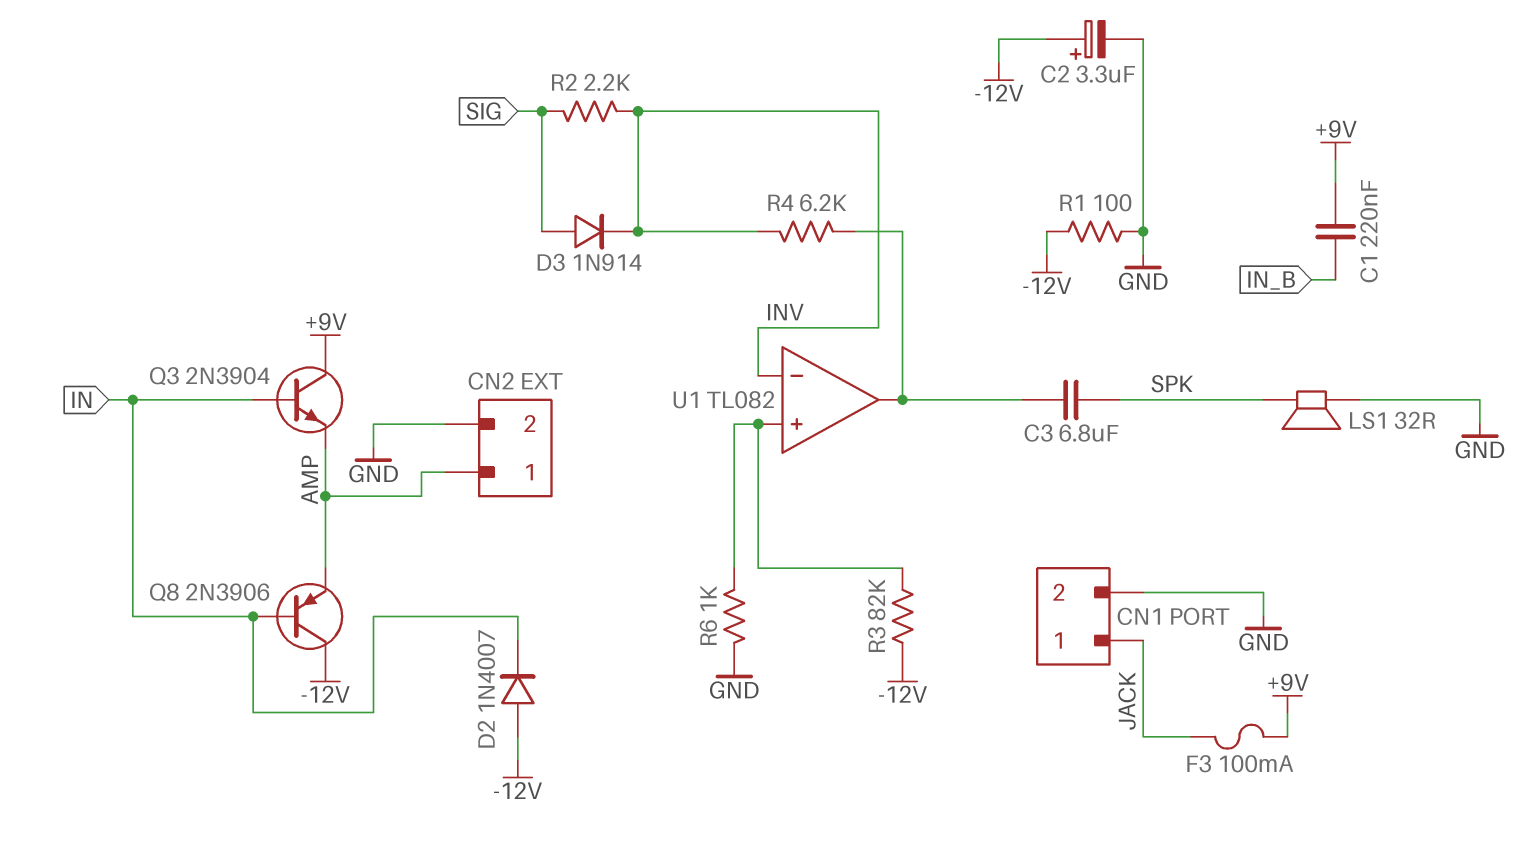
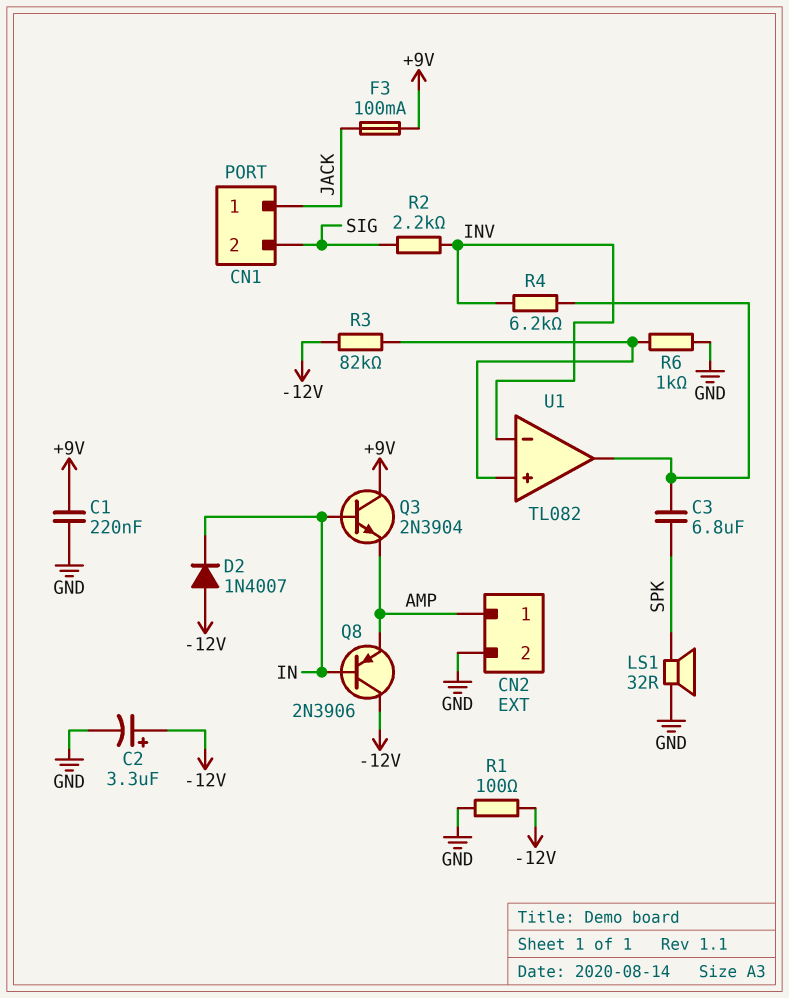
C1: 220nF (+9V, IN_B) -> 220nF (+9V, GND)
CN1 pin 2: GND -> SIG
D3: diode 1N914 (A SIG, K INV) -> none

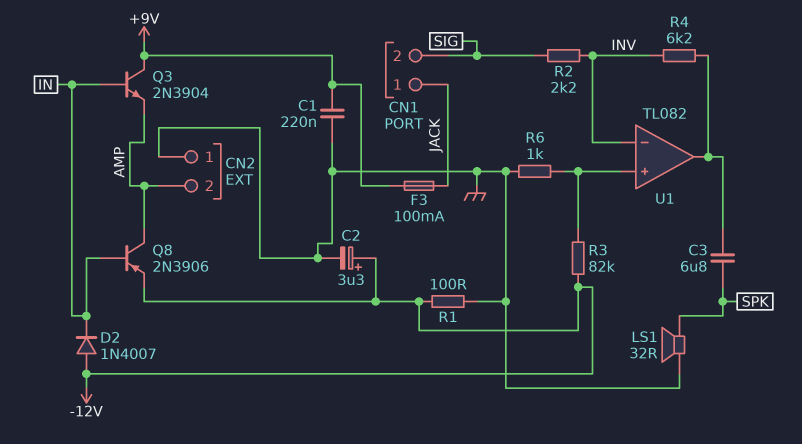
CN2 pin 1: AMP -> GND
CN2 pin 2: GND -> AMP
Q8: PNP 2N3906 (B IN, C -12V, E AMP) -> PNP 2N3906 (B IN, C AMP, E -12V)

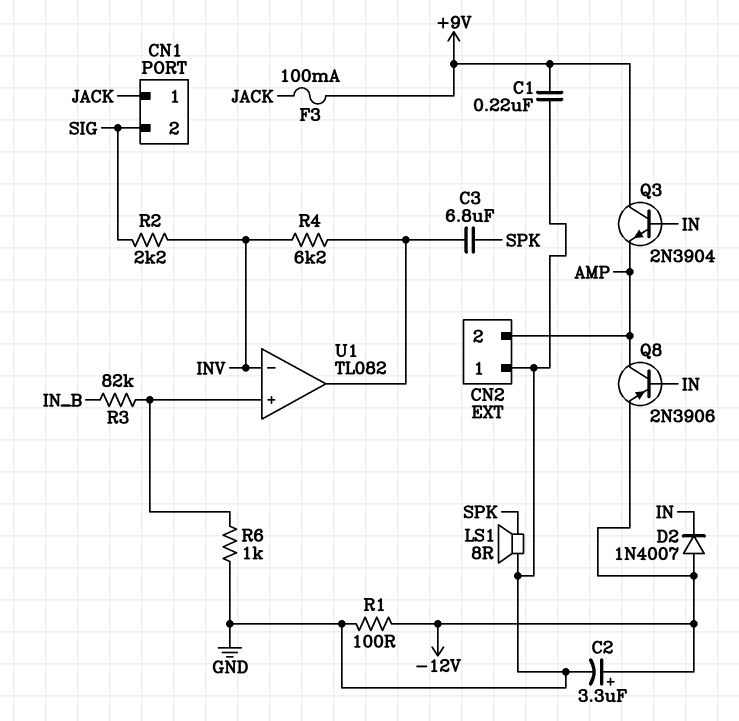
LS1: speaker 32R (GND, SPK) -> speaker 8R (GND, SPK)
R3: 82k (-12V, U1/in+) -> 82k (IN_B, U1/in+)

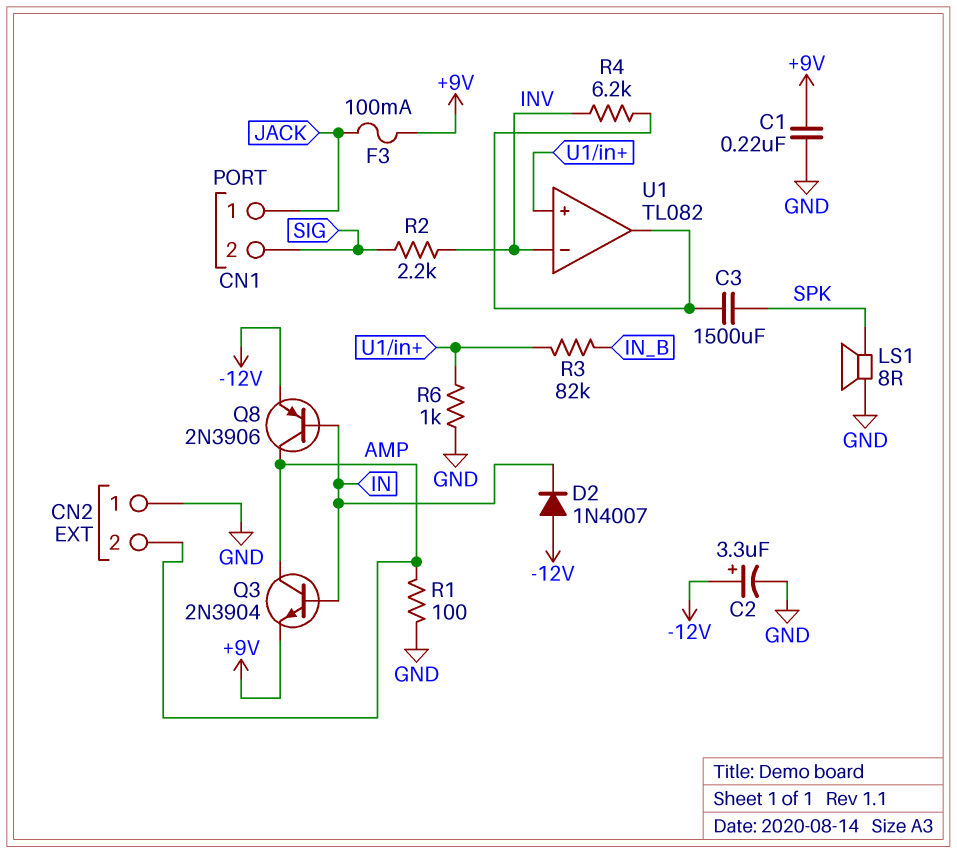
C3: 6.8uF (SPK, U1/out) -> 1500uF (SPK, U1/out)
Q3: NPN 2N3904 (B IN, C +9V, E AMP) -> NPN 2N3904 (B IN, C AMP, E +9V)
R1: 100 (-12V, GND) -> 100 (AMP, GND)

